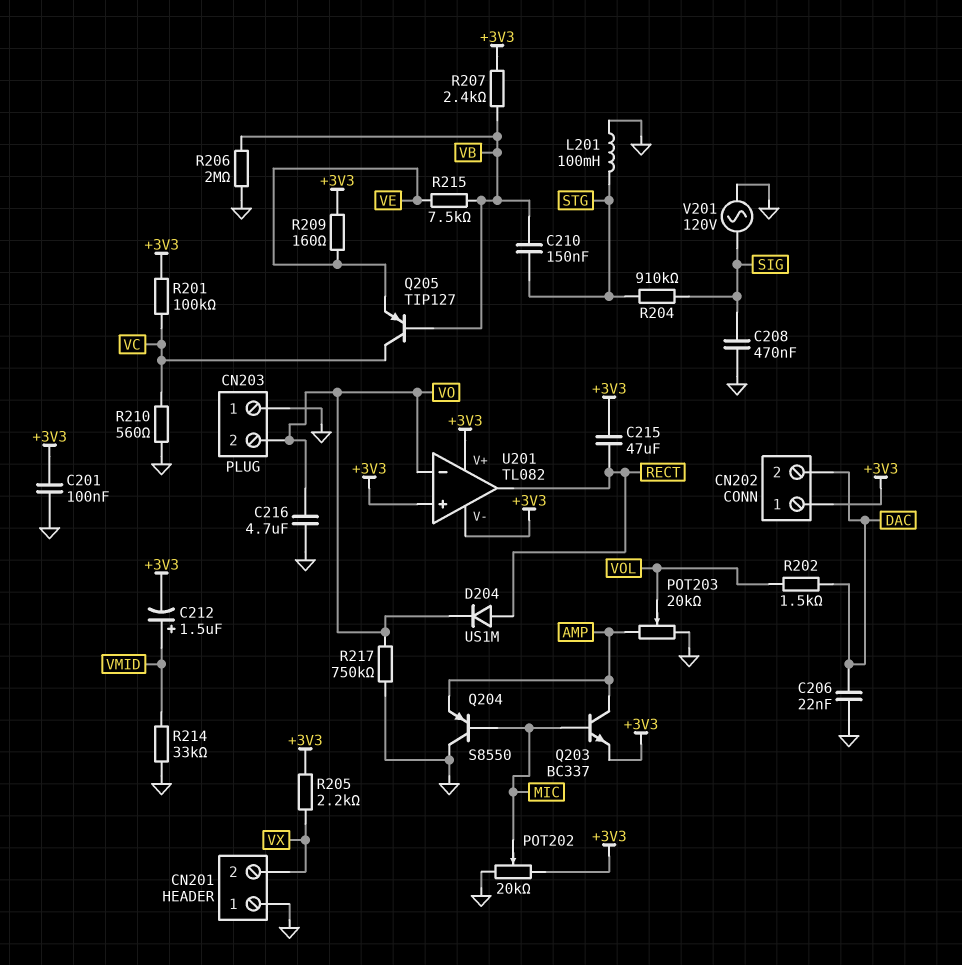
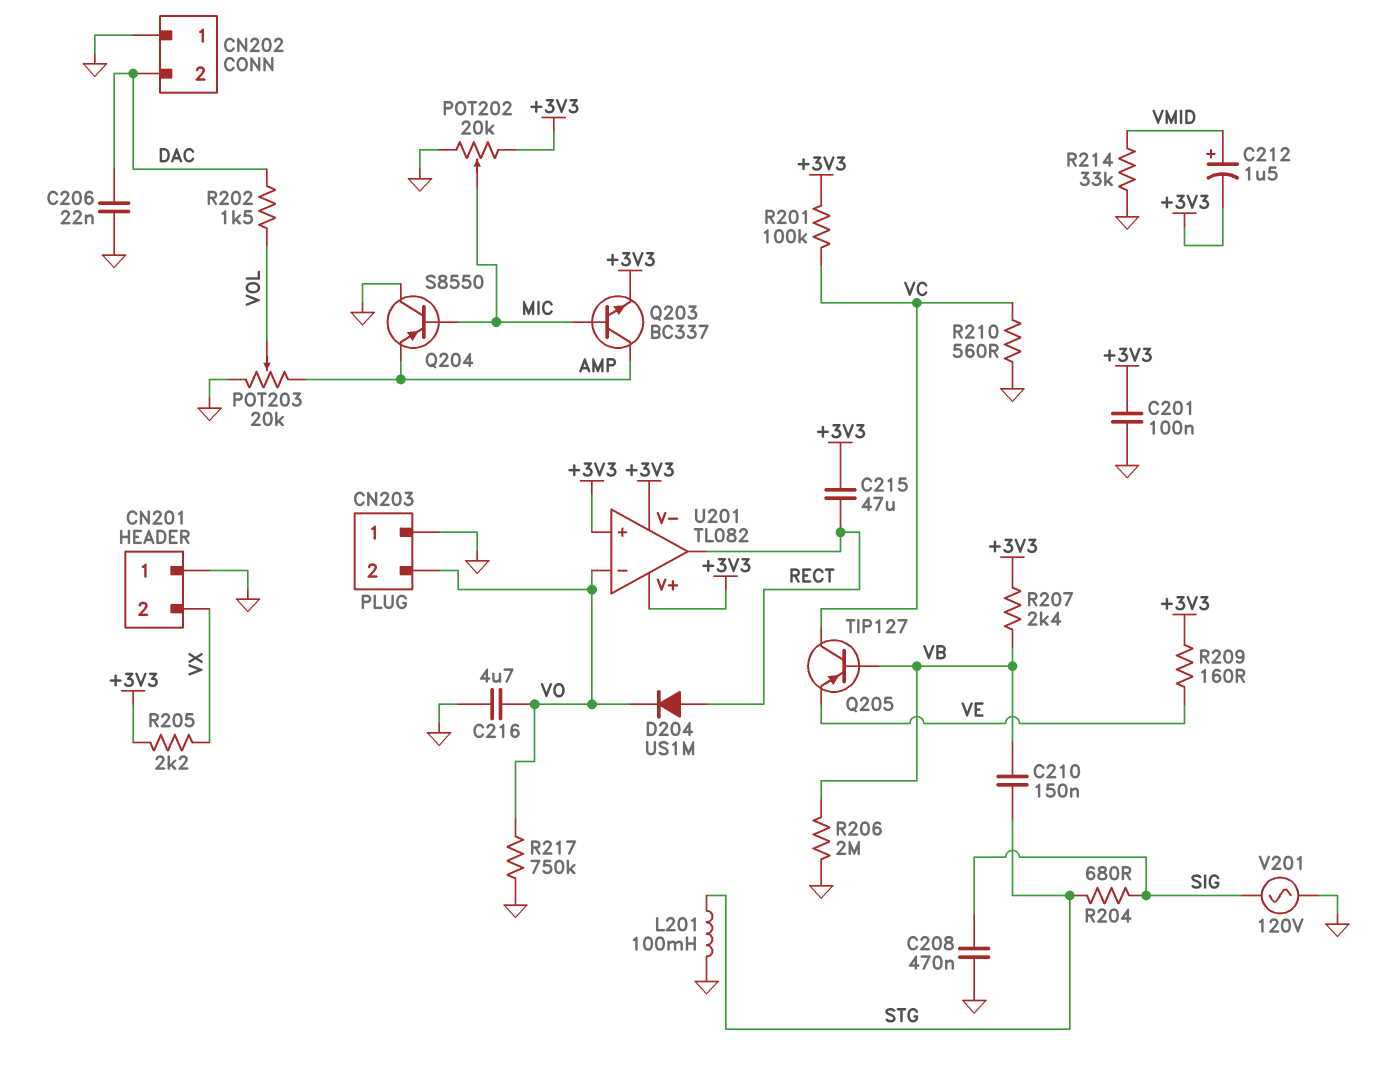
CN202 pin 1: +3V3 -> GND
R204: 910k (SIG, STG) -> 680 (SIG, STG)
R215: 7.5k (VB, VE) -> none

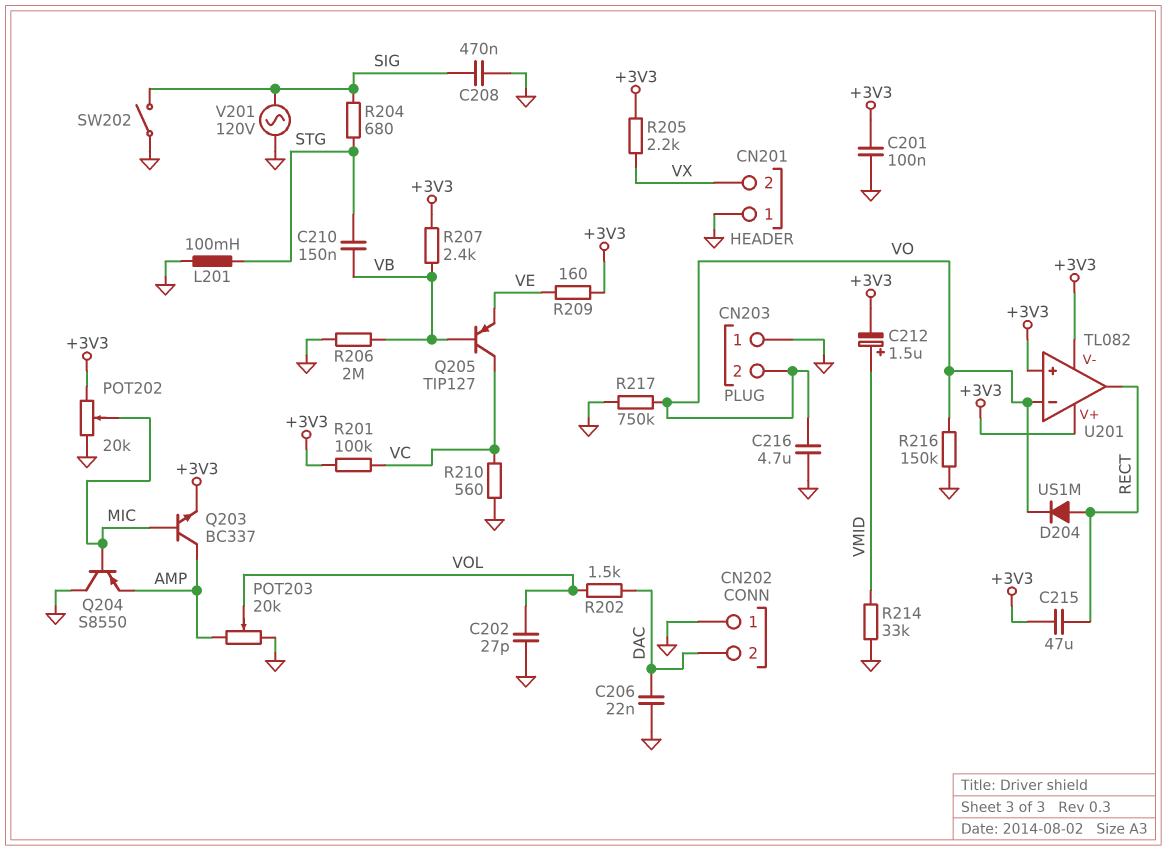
C202: none -> 27pF (GND, VOL)
R216: none -> 150k (GND, VO)
SW202: none -> switch (GND, SIG)

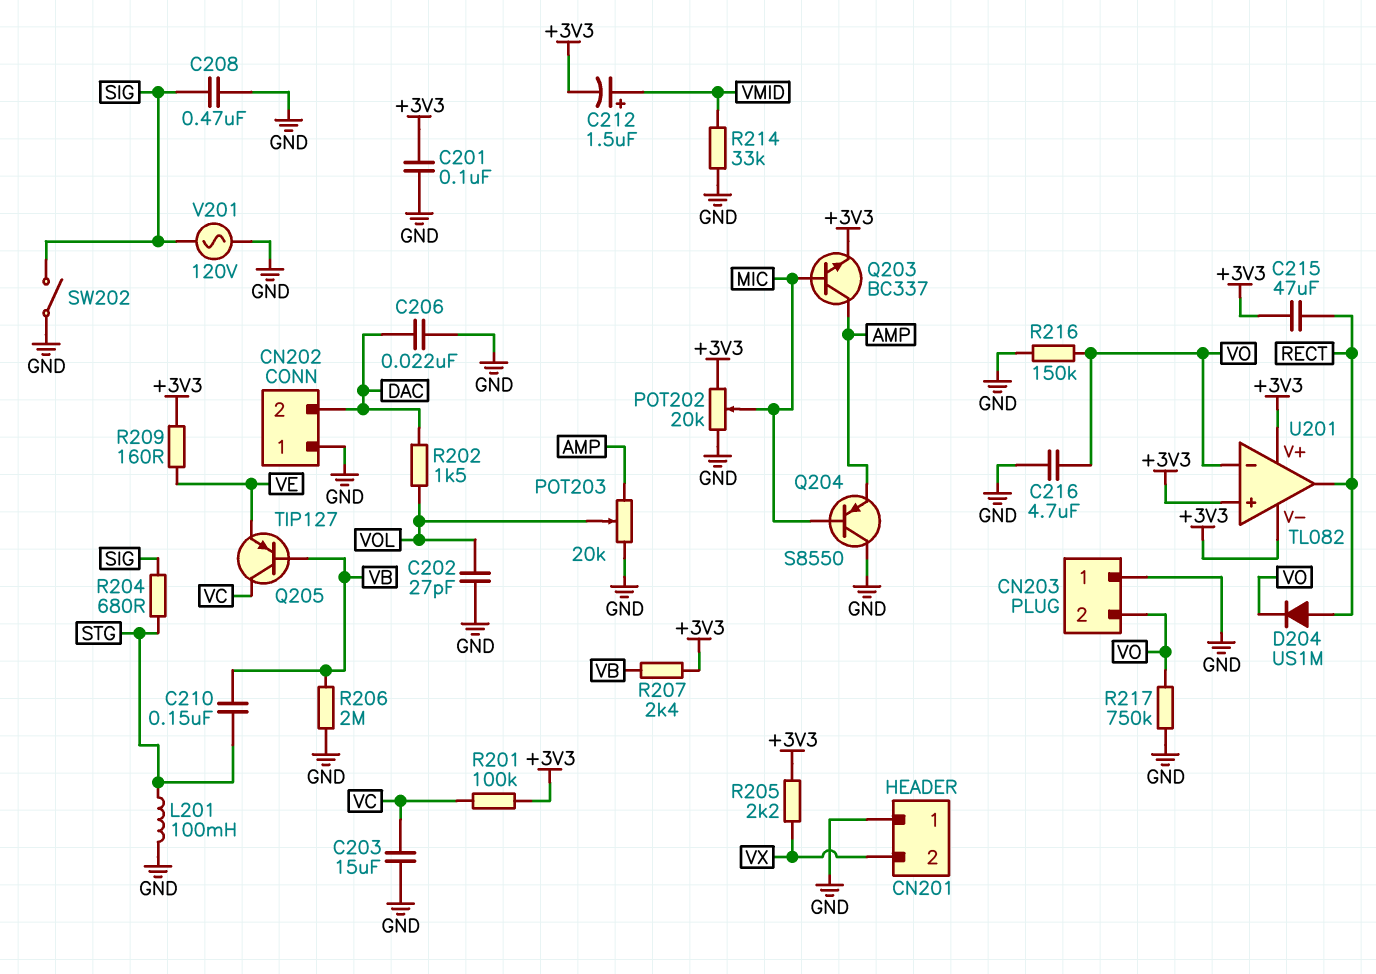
C203: none -> 15uF (GND, VC)
R210: 560 (GND, VC) -> none

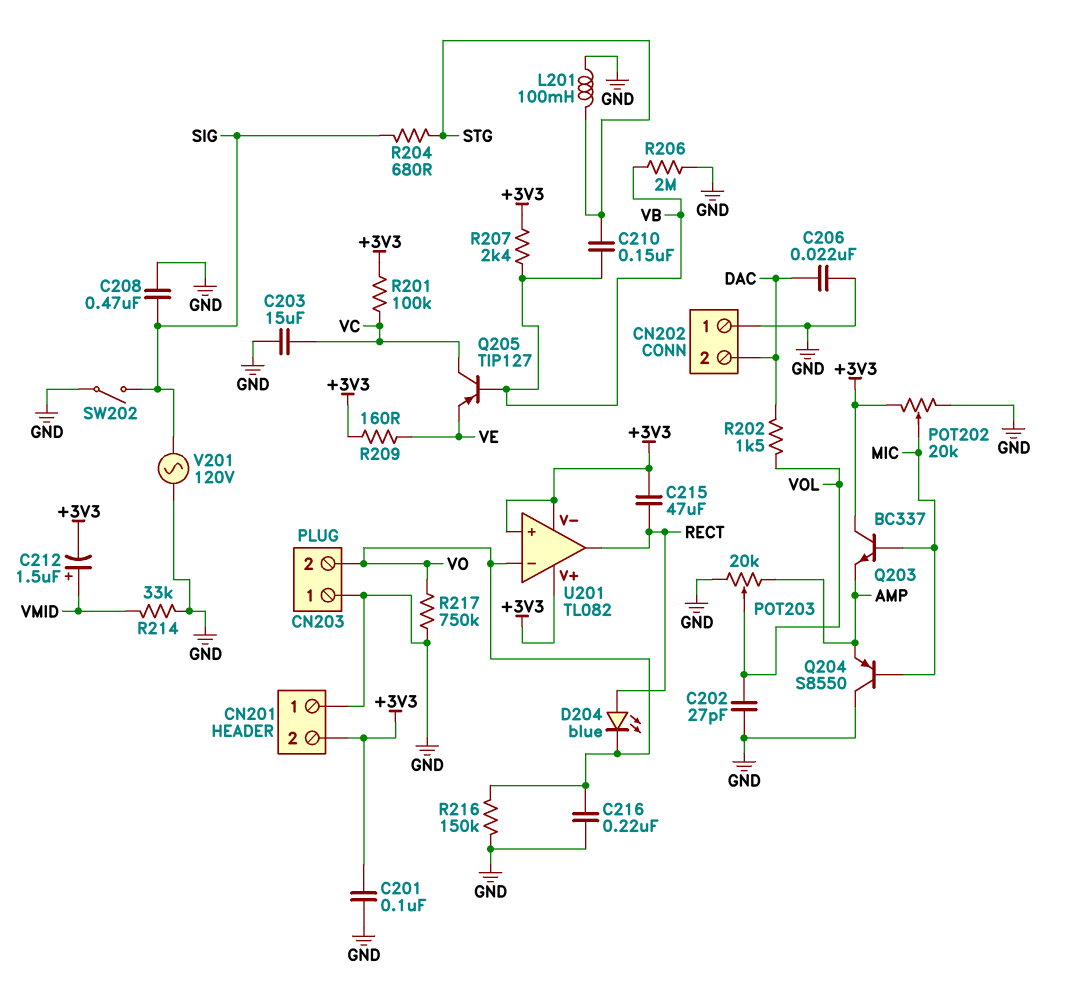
C216: 4.7uF (GND, VO) -> 220nF (GND, VO)
CN201 pin 2: VX -> +3V3
D204: diode US1M (A RECT, K VO) -> LED blue (A RECT, K VO)
Q203: NPN BC337 (B MIC, C AMP, E +3V3) -> NPN BC337 (B MIC, C +3V3, E AMP)
R205: 2.2k (+3V3, VX) -> none

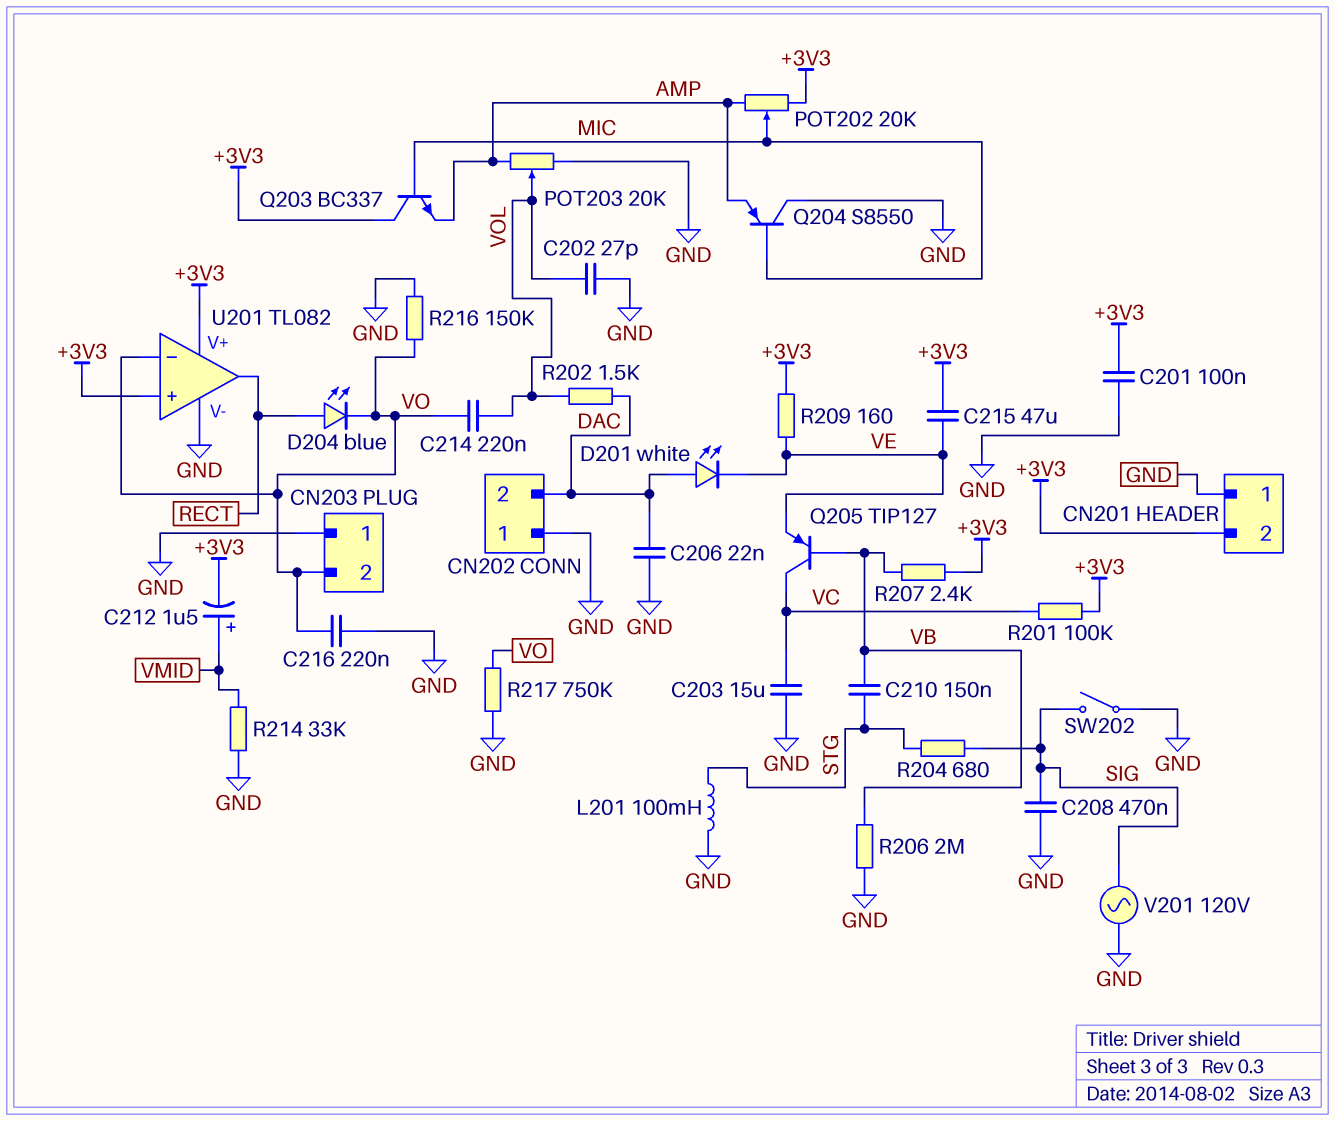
C214: none -> 220nF (VO, VOL)
C215: 47uF (+3V3, RECT) -> 47uF (+3V3, VE)
D201: none -> LED white (A DAC, K VE)
POT202: 20k (+3V3, GND, wiper MIC) -> 20k (+3V3, AMP, wiper MIC)
U201 pin V-: +3V3 -> GND

